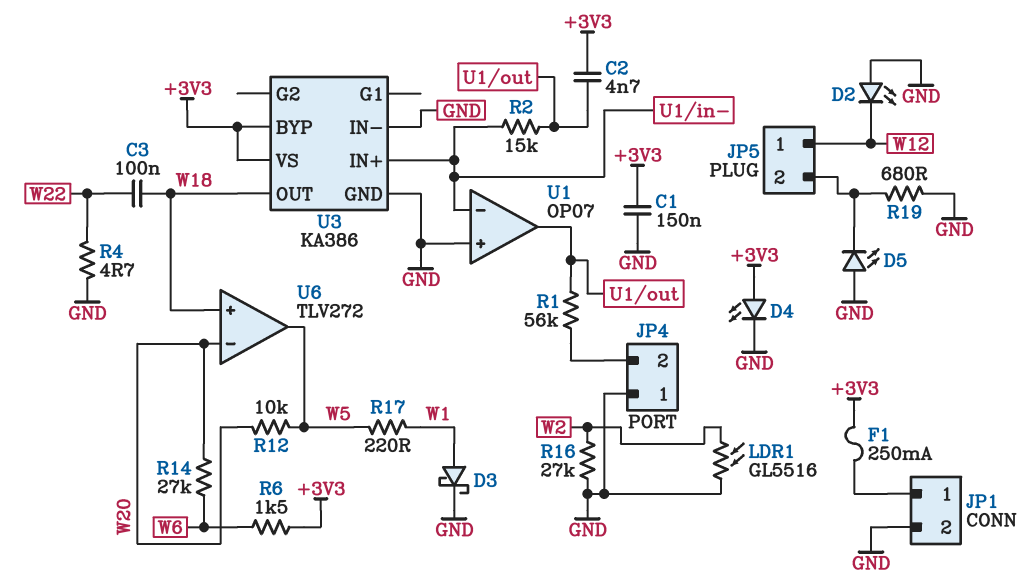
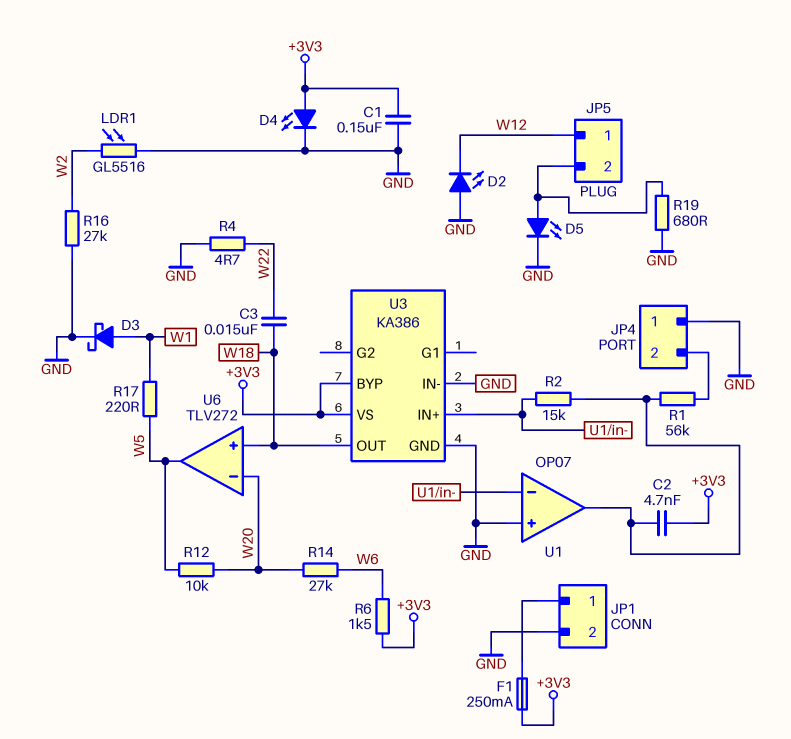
C3: 100nF (W18, W22) -> 15nF (W18, W22)
D5: LED (A GND, K JP5/2) -> LED (A JP5/2, K GND)

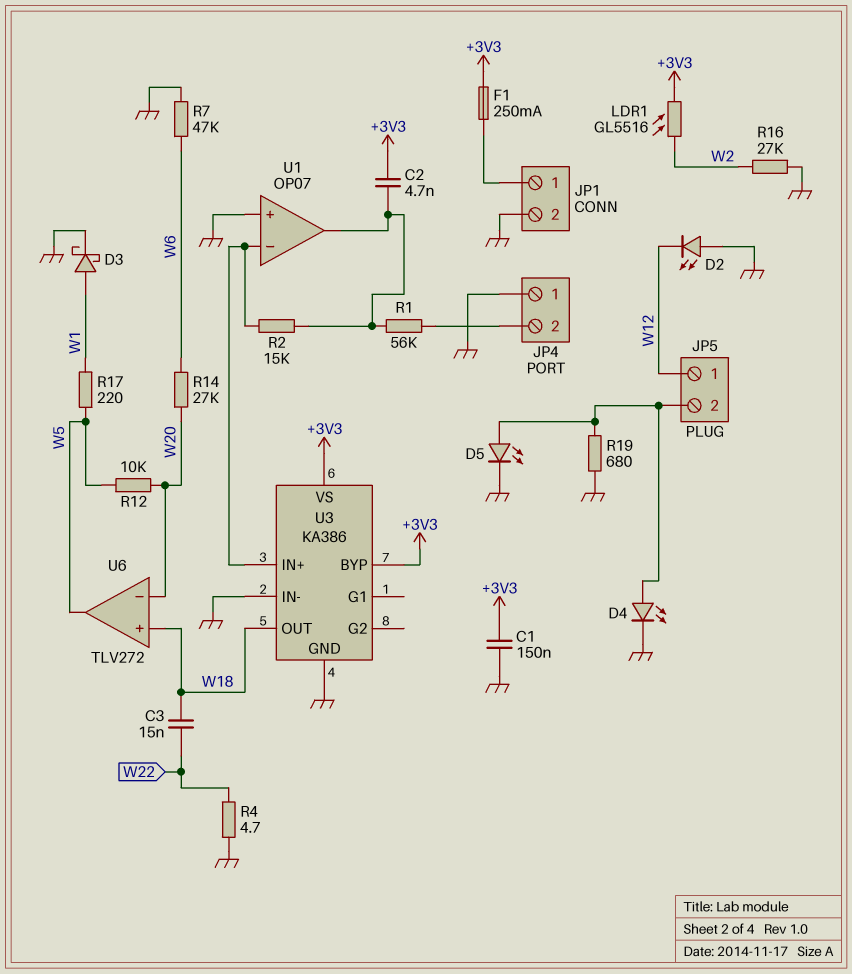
D4: LED (A +3V3, K GND) -> LED (A JP5/2, K GND)
LDR1: GL5516 (GND, W2) -> GL5516 (+3V3, W2)
R6: 1.5k (+3V3, W6) -> none
R7: none -> 47k (GND, W6)

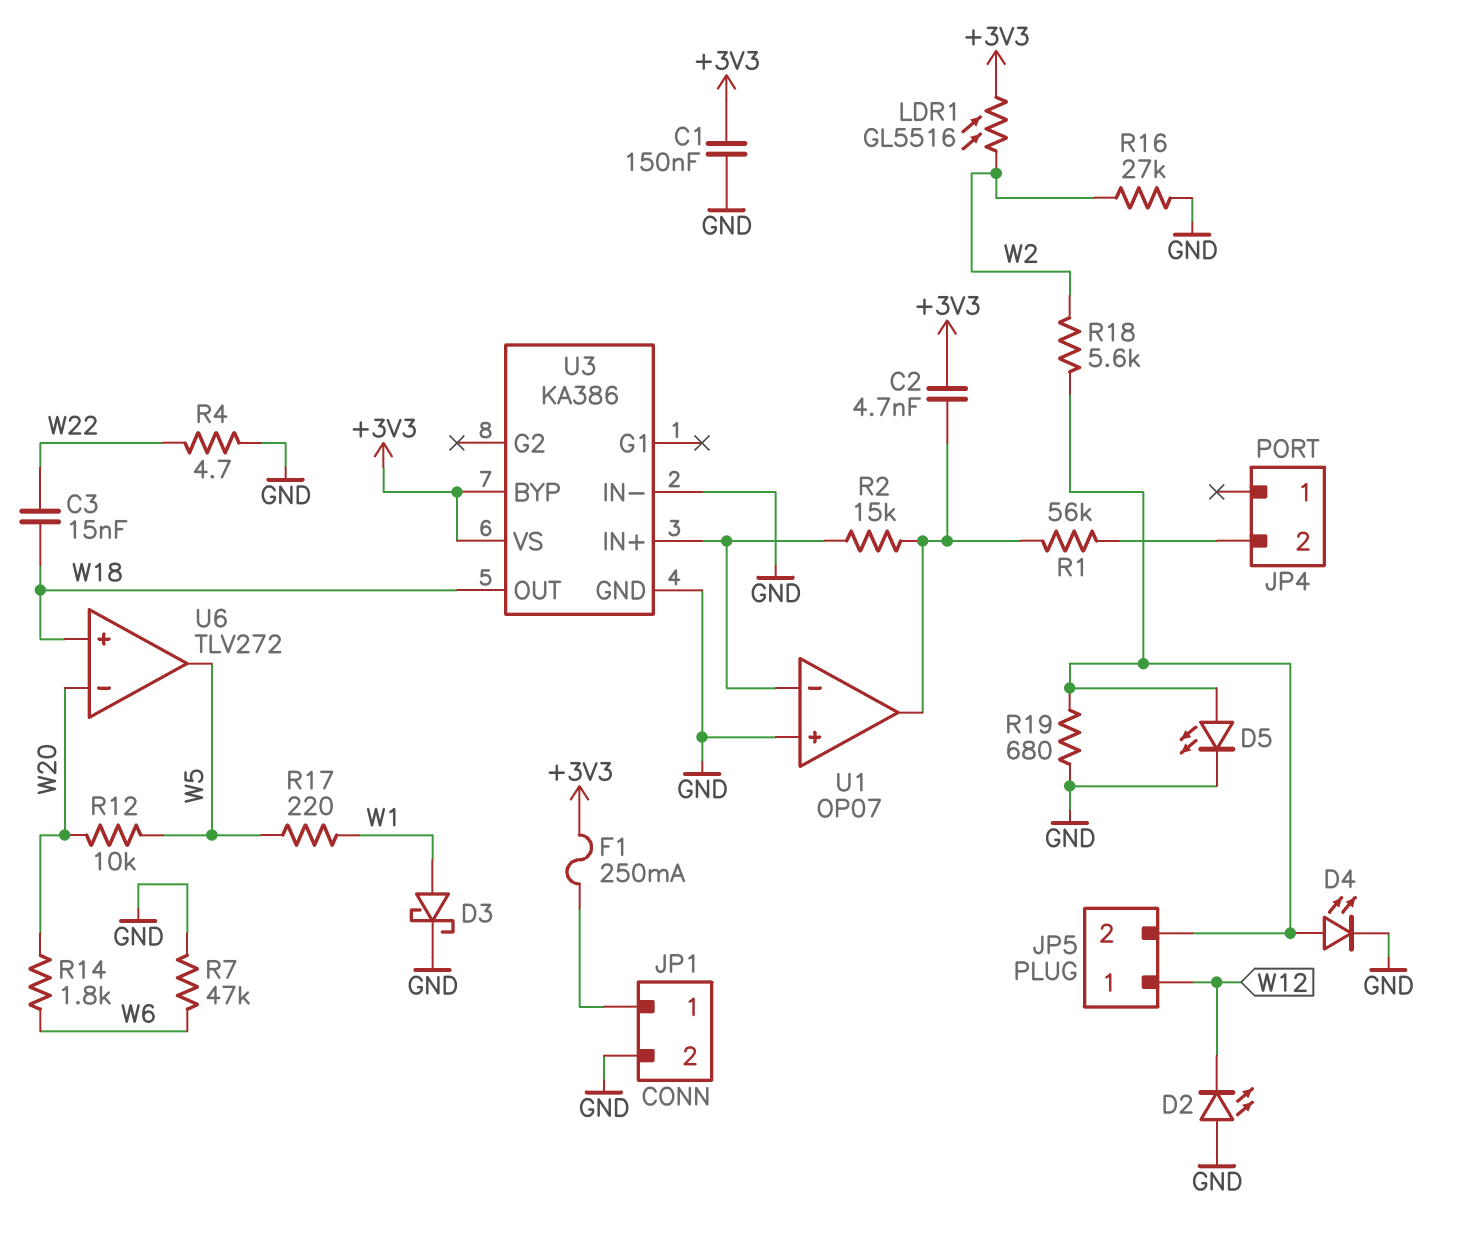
JP4 pin 1: GND -> none
R14: 27k (W6, W20) -> 1.8k (W6, W20)
R18: none -> 5.6k (JP5/2, W2)

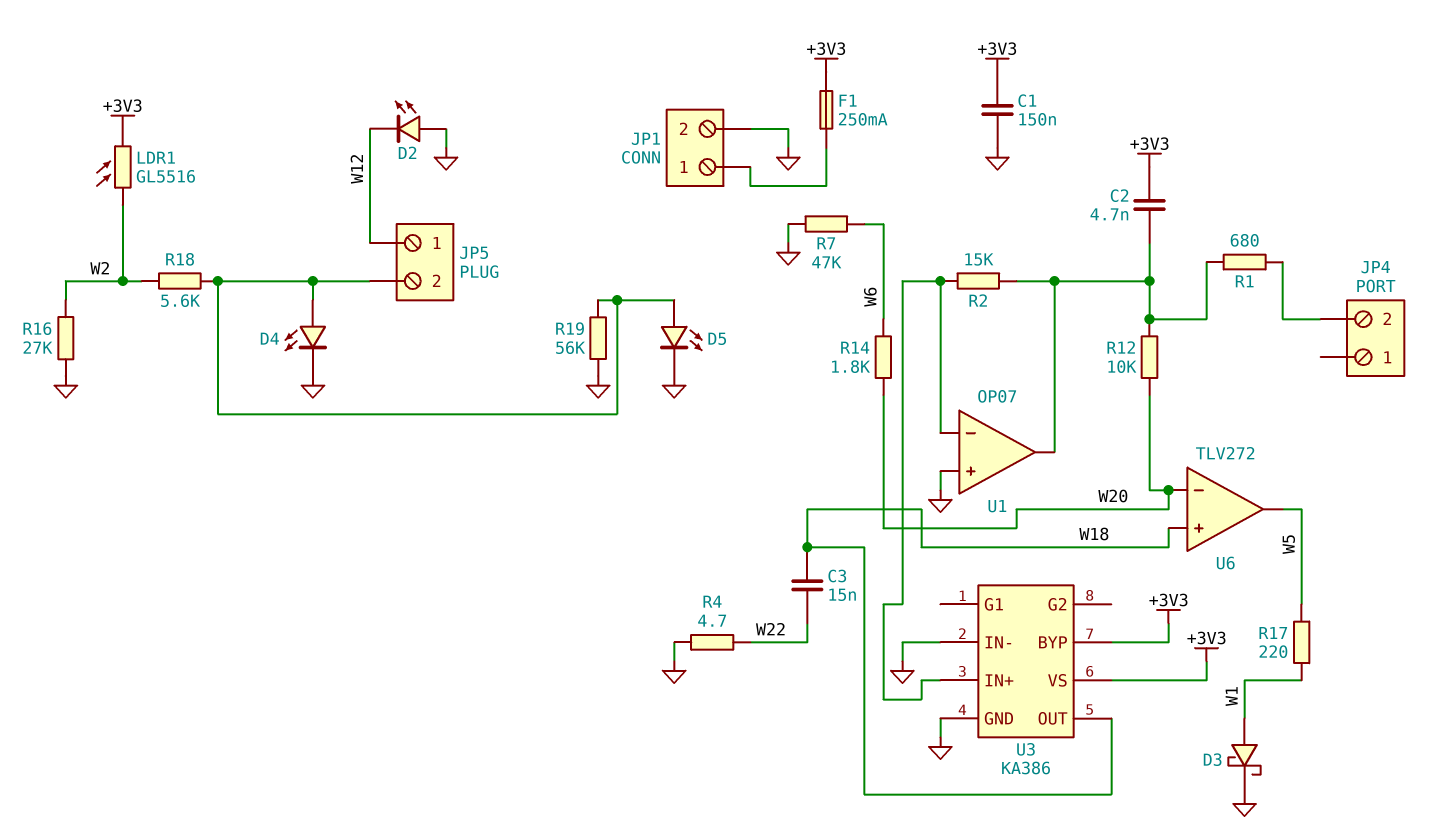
R1: 56k (JP4/2, U1/out) -> 680 (JP4/2, U1/out)
R12: 10k (W5, W20) -> 10k (U1/out, W20)
R19: 680 (GND, JP5/2) -> 56k (GND, JP5/2)

